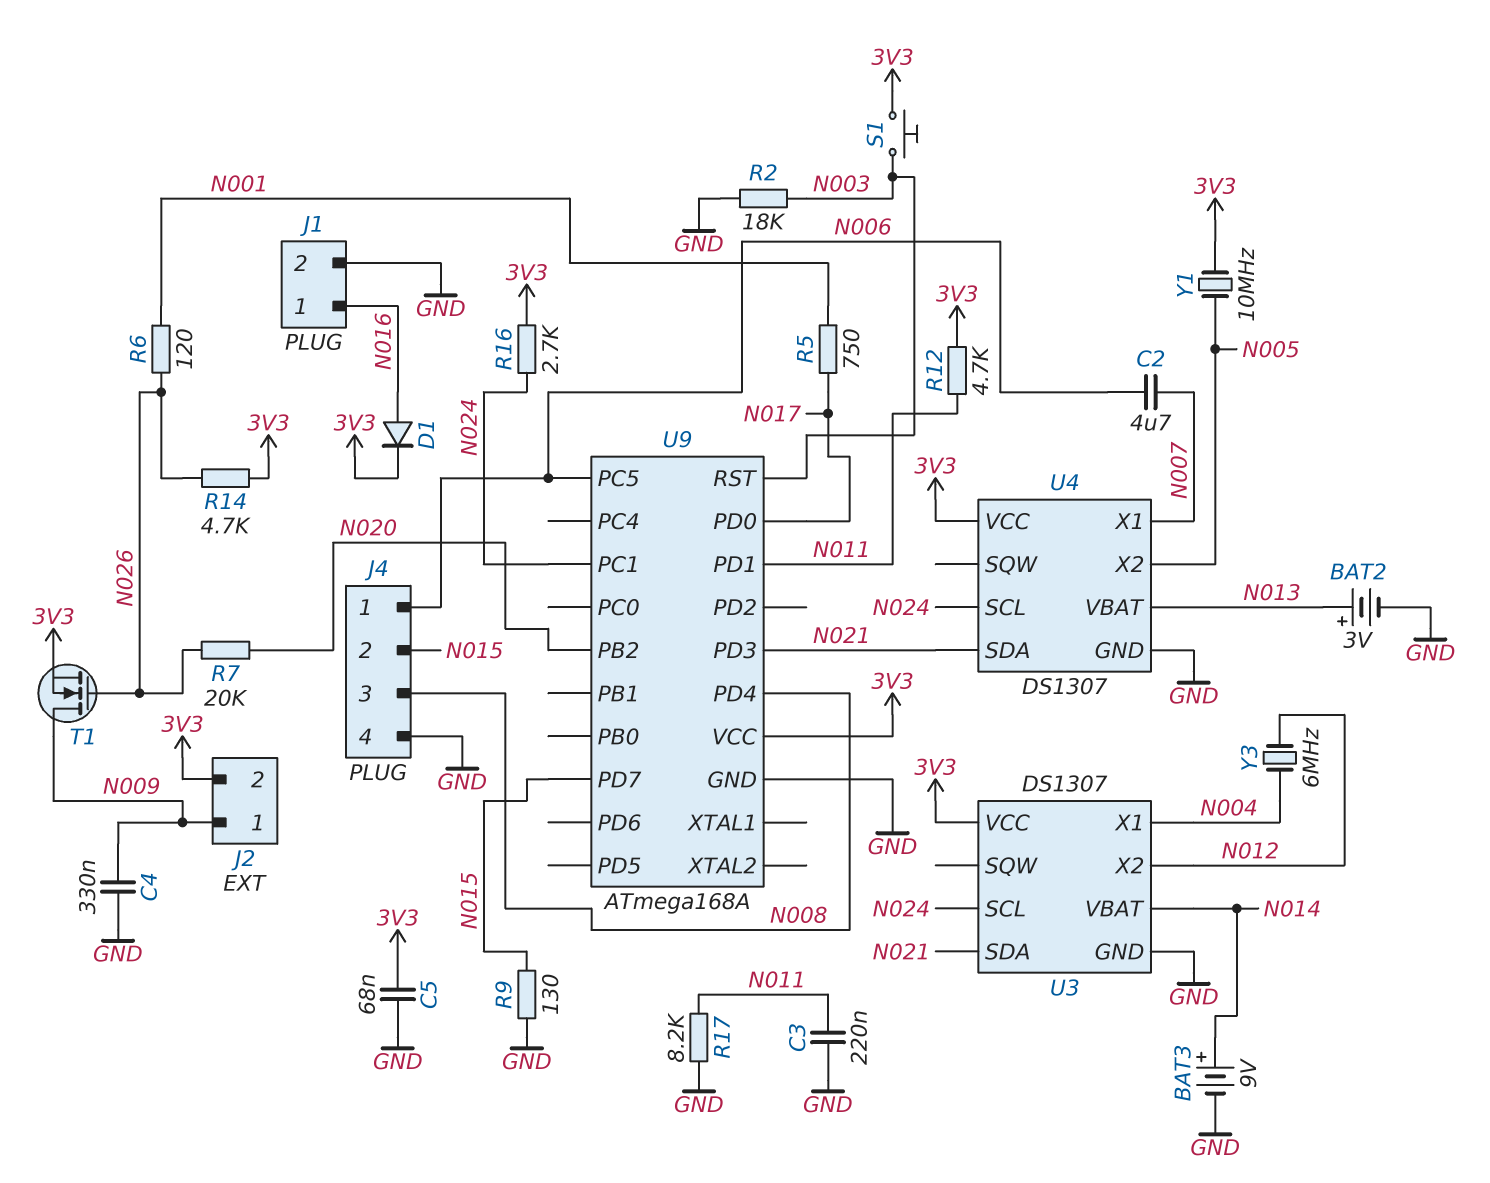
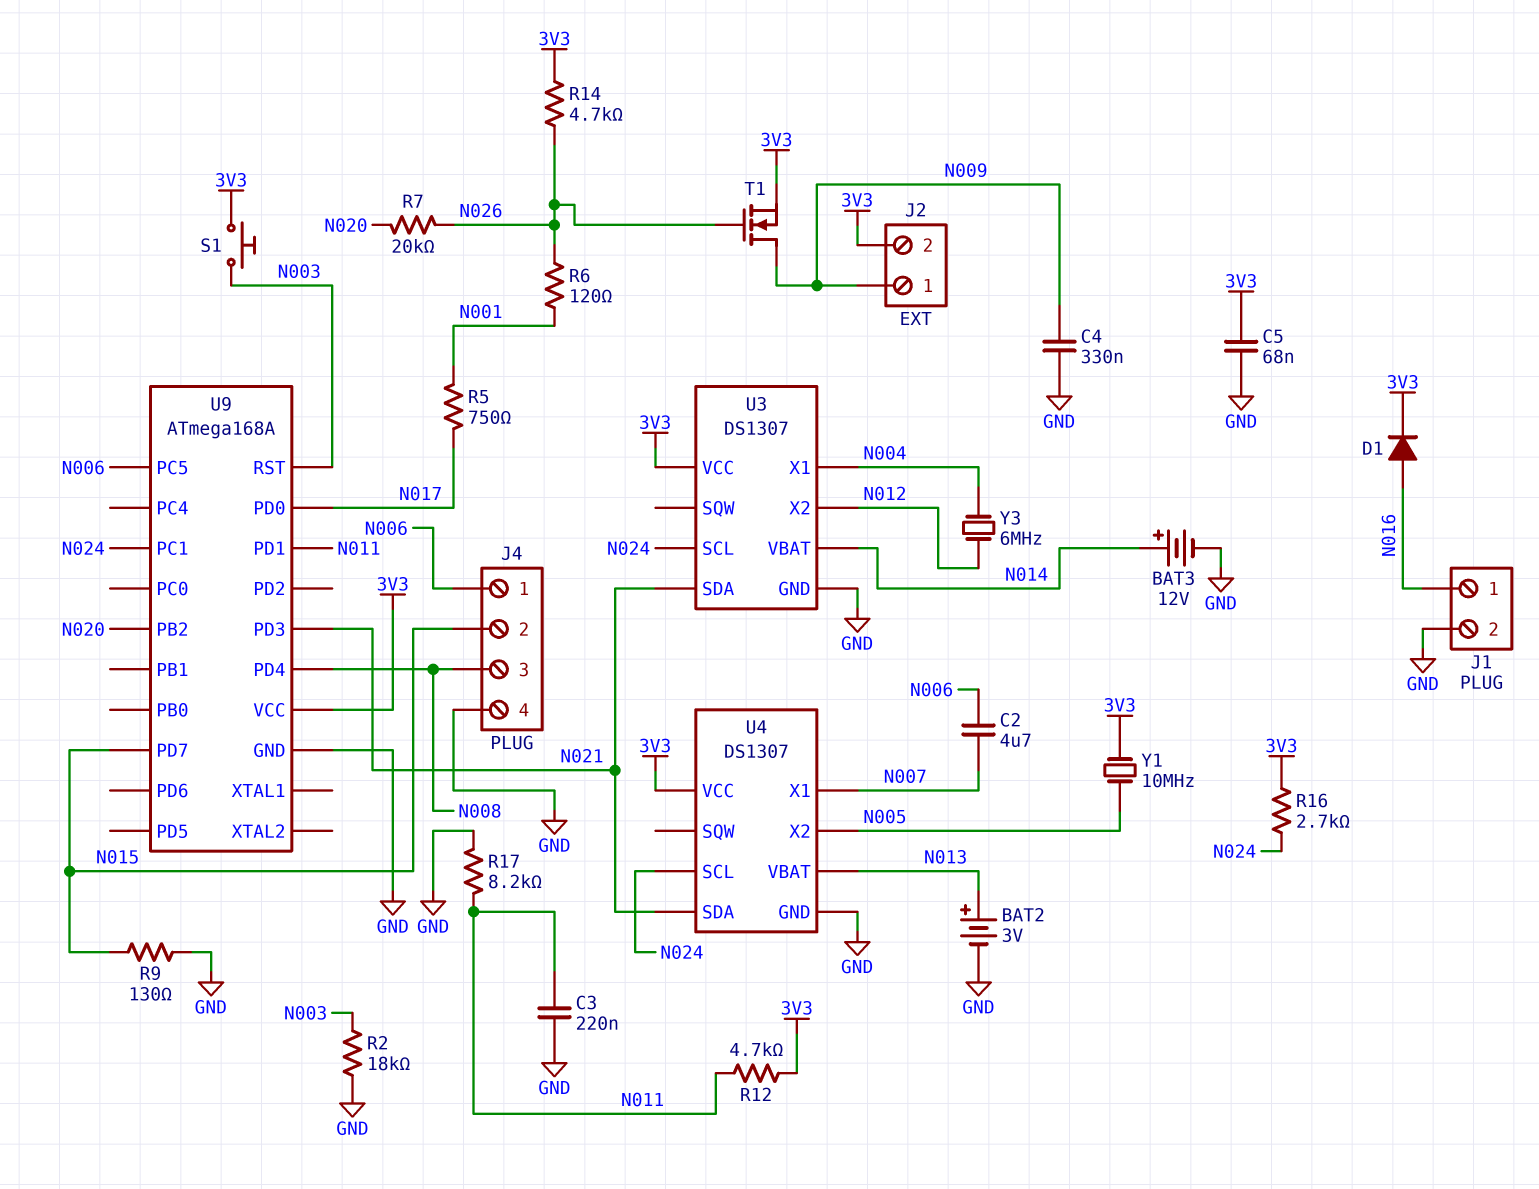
BAT3: 9V (plus N014, minus GND) -> 12V (plus N014, minus GND)

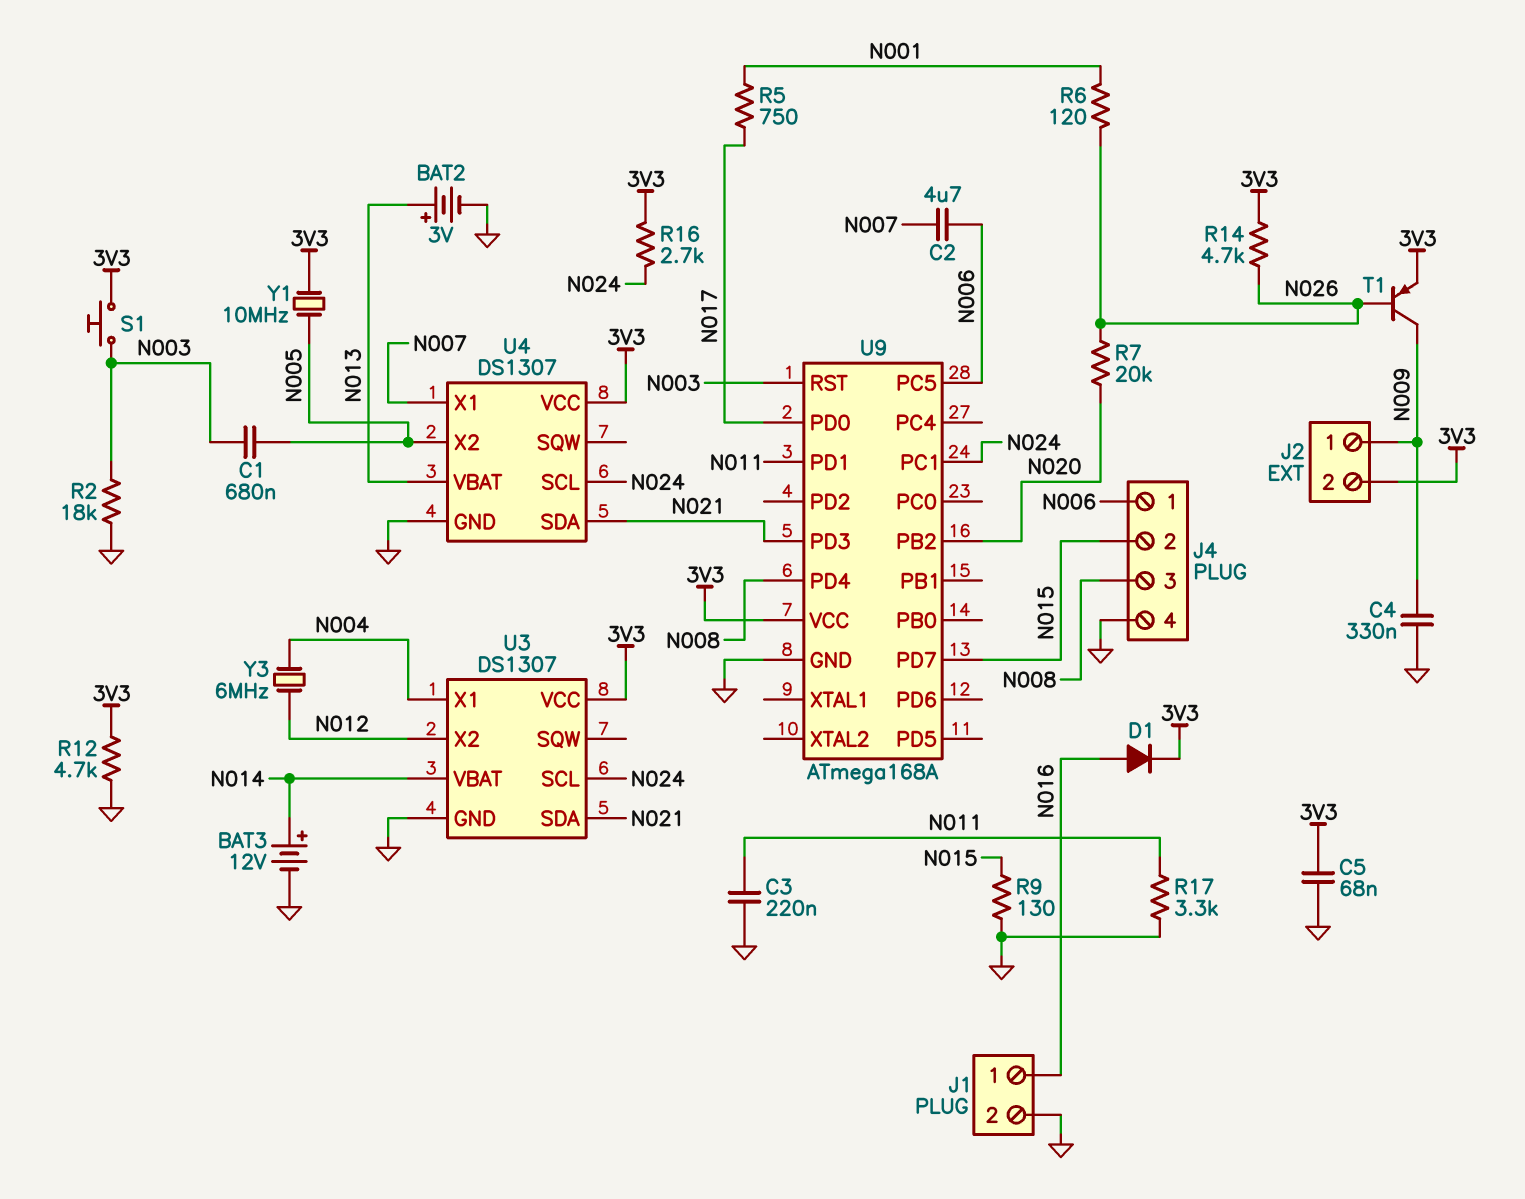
C1: none -> 680nF (N003, N005)
R12: 4.7k (3V3, N011) -> 4.7k (3V3, GND)
R17: 8.2k (GND, N011) -> 3.3k (GND, N011)
T1: NMOS (G N026, D N009, S 3V3) -> PNP (B N026, C N009, E 3V3)

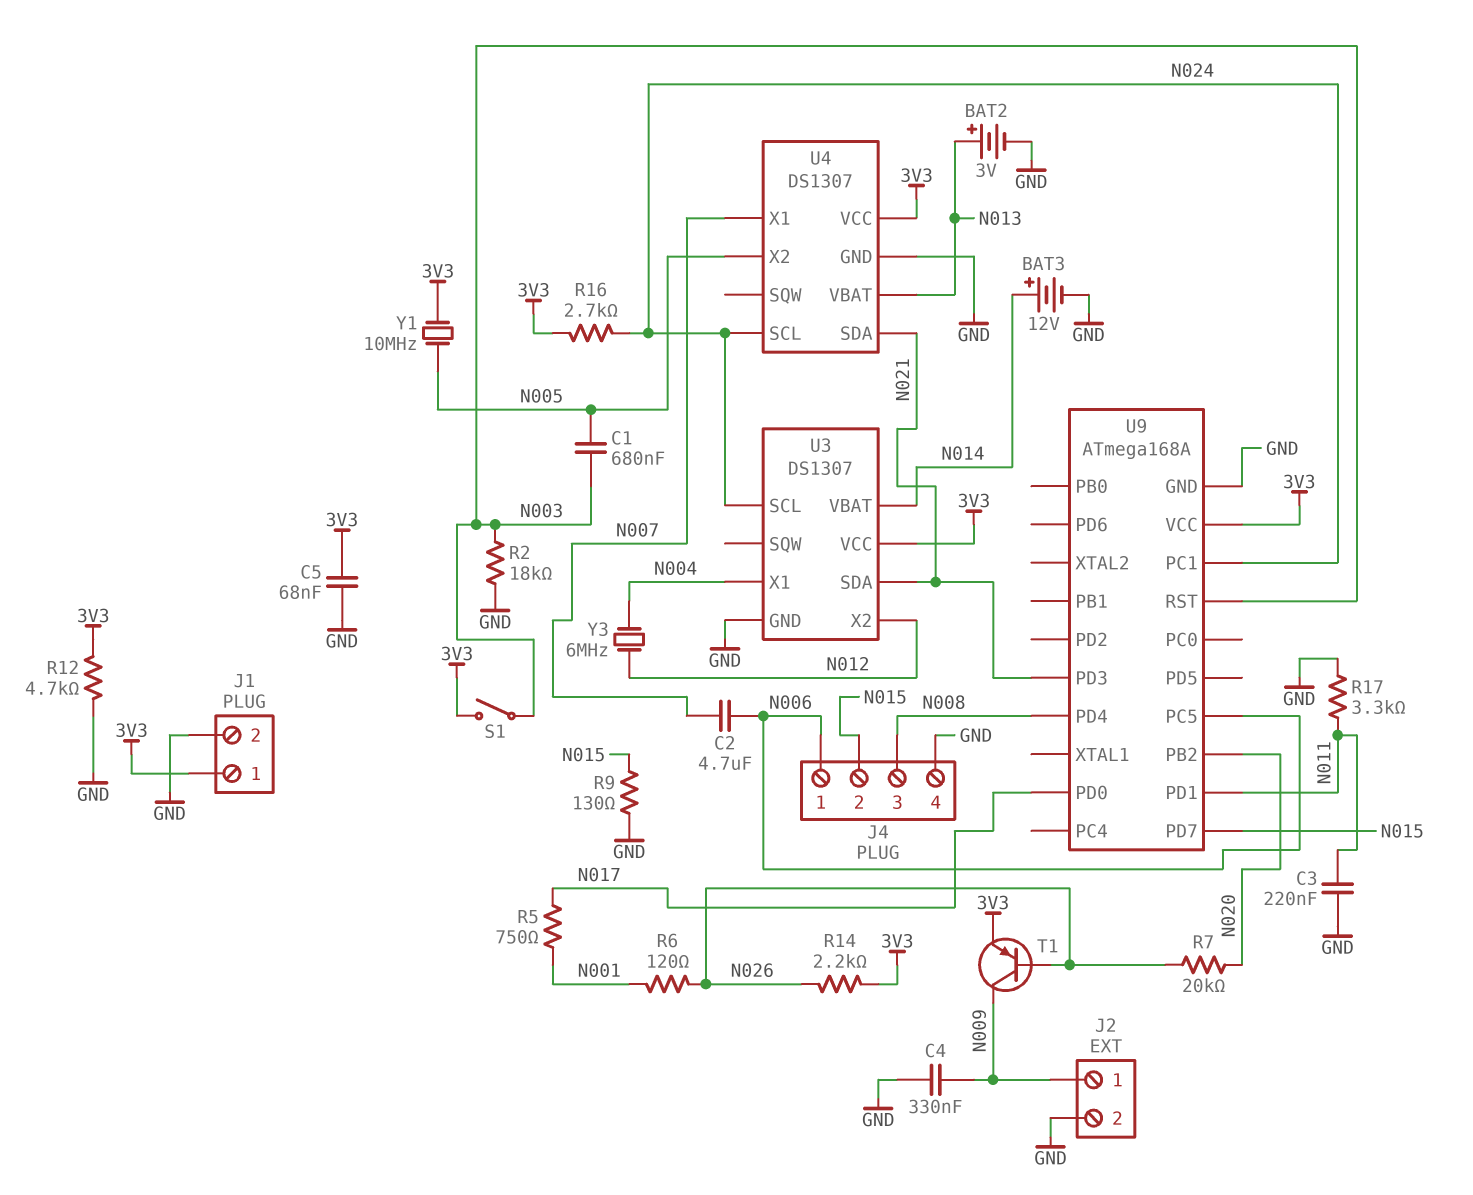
D1: diode (A N016, K 3V3) -> none
J1 pin 1: N016 -> 3V3
J2 pin 2: 3V3 -> GND
R14: 4.7k (3V3, N026) -> 2.2k (3V3, N026)
S1: button (3V3, N003) -> switch (3V3, N003)

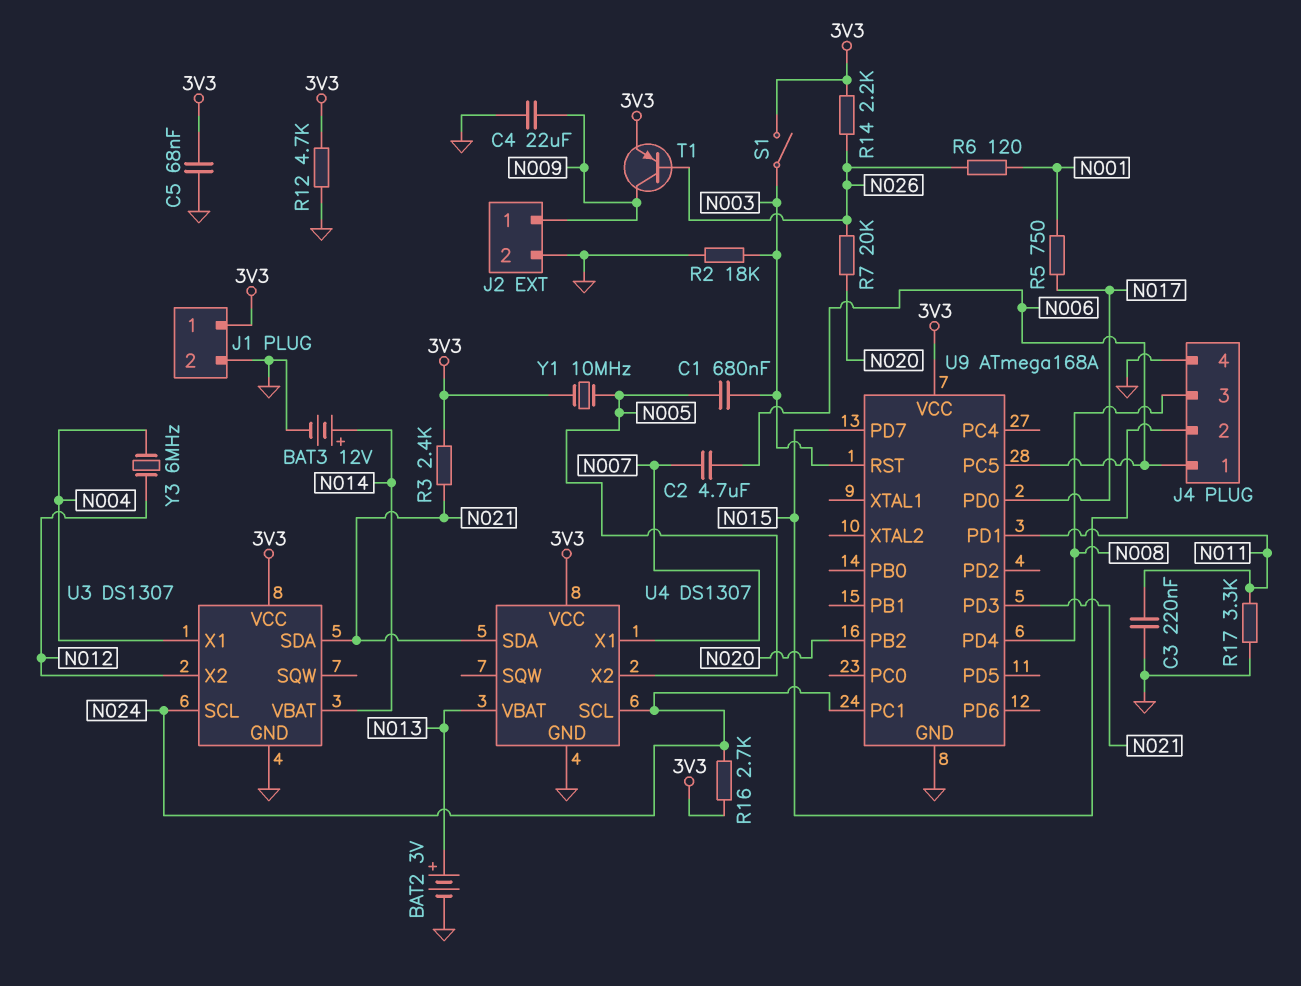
C4: 330nF (GND, N009) -> 22uF (GND, N009)
R3: none -> 2.4k (3V3, N021)
R9: 130 (GND, N015) -> none

